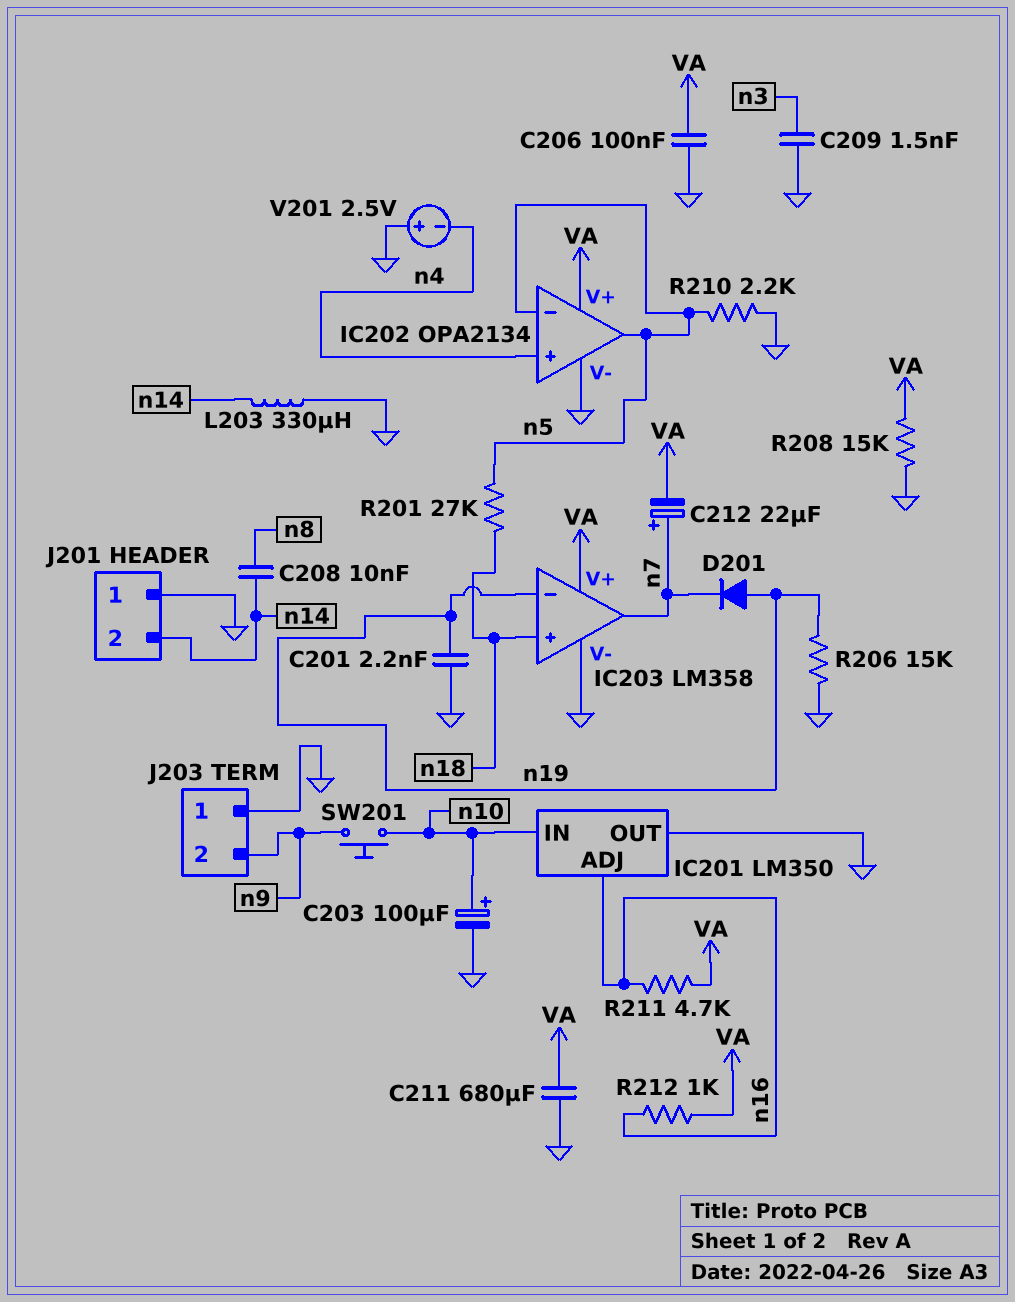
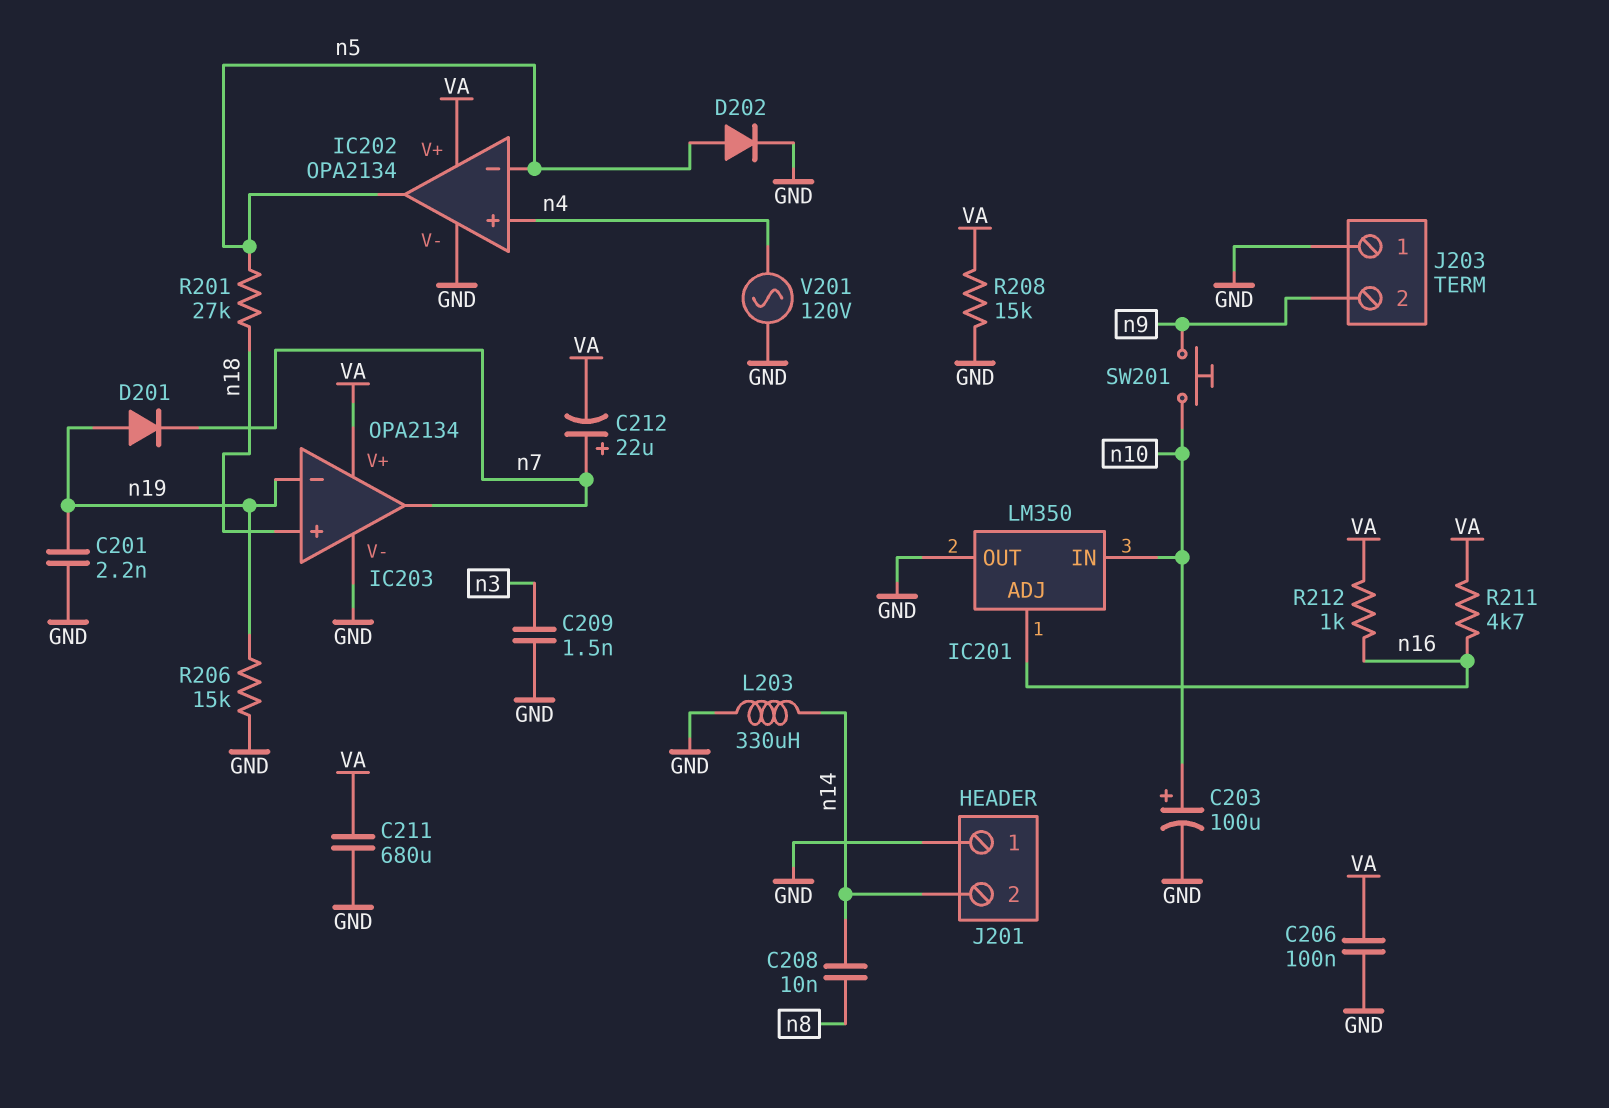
D202: none -> diode (A n5, K GND)
IC203: LM358 -> OPA2134
R210: 2.2k (GND, n5) -> none
V201: 2.5V (plus GND, minus n4) -> AC 120V (GND, n4)

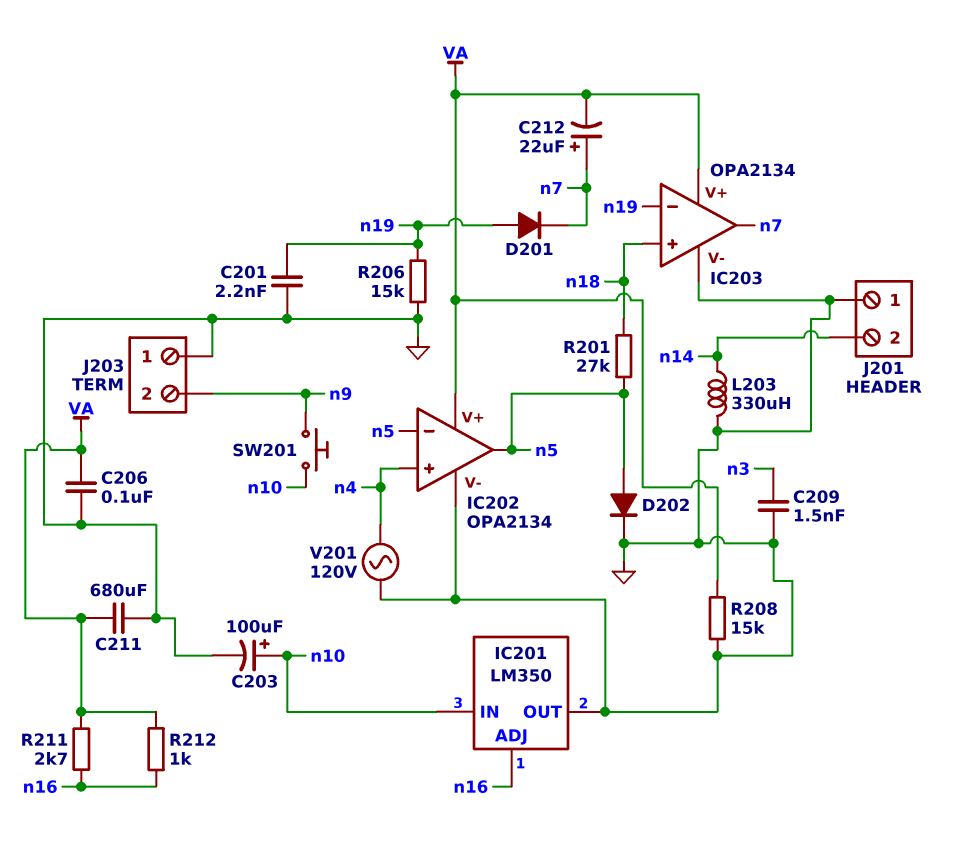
C208: 10nF (n8, n14) -> none
R211: 4.7k (VA, n16) -> 2.7k (VA, n16)

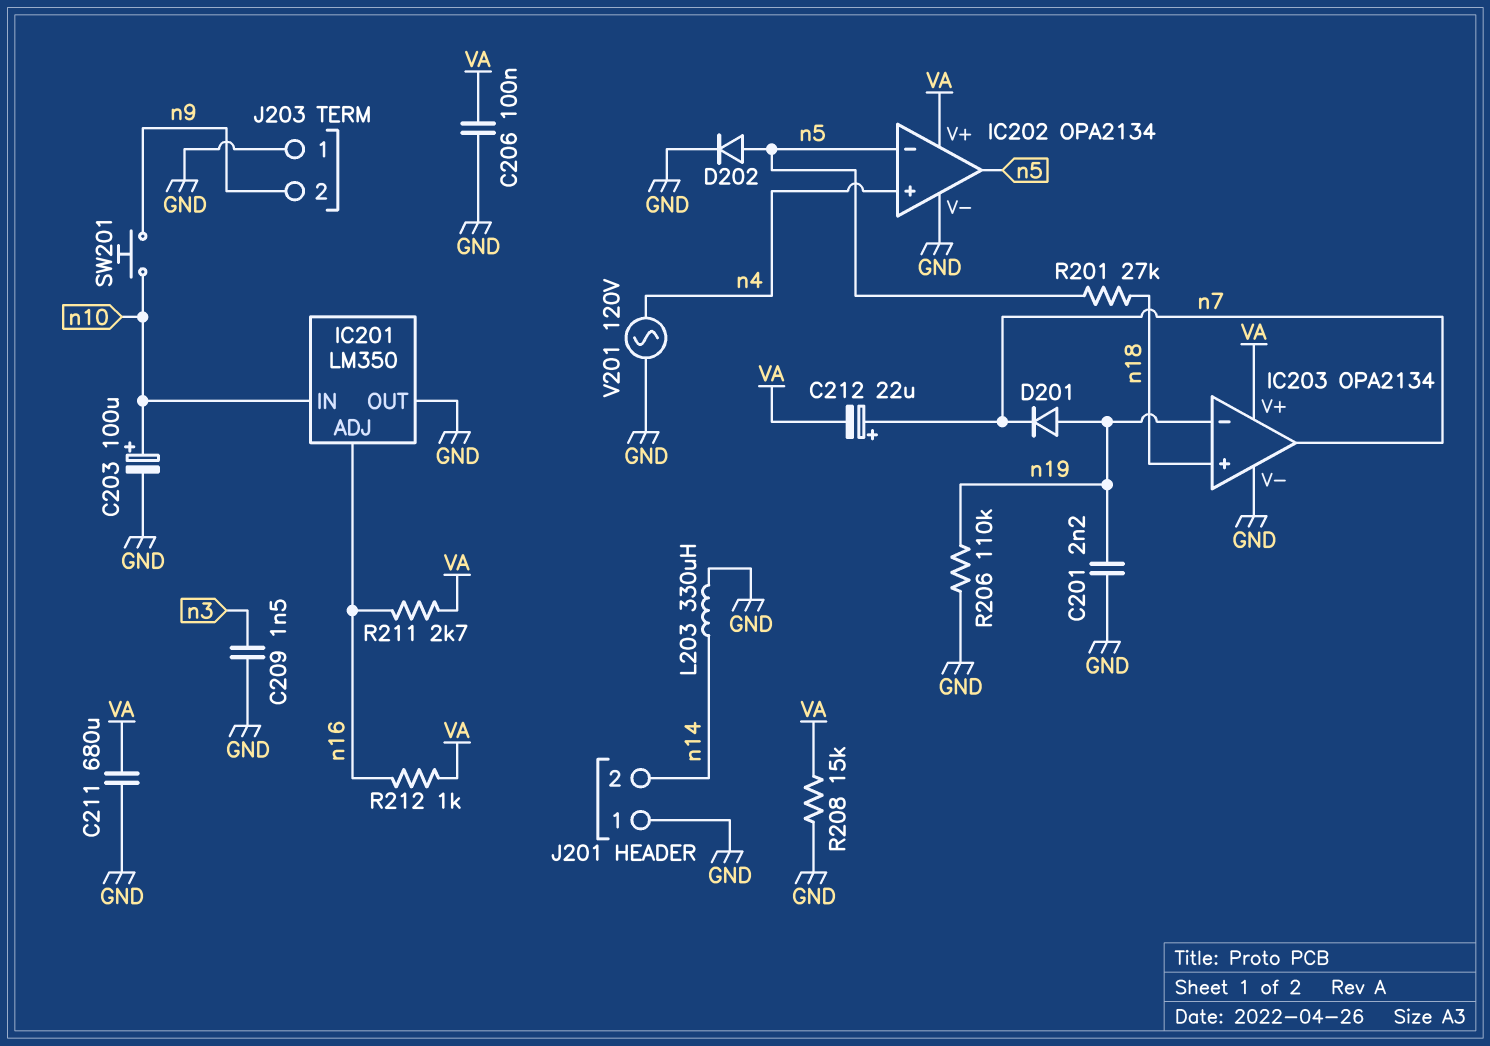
R206: 15k (GND, n19) -> 110k (GND, n19)

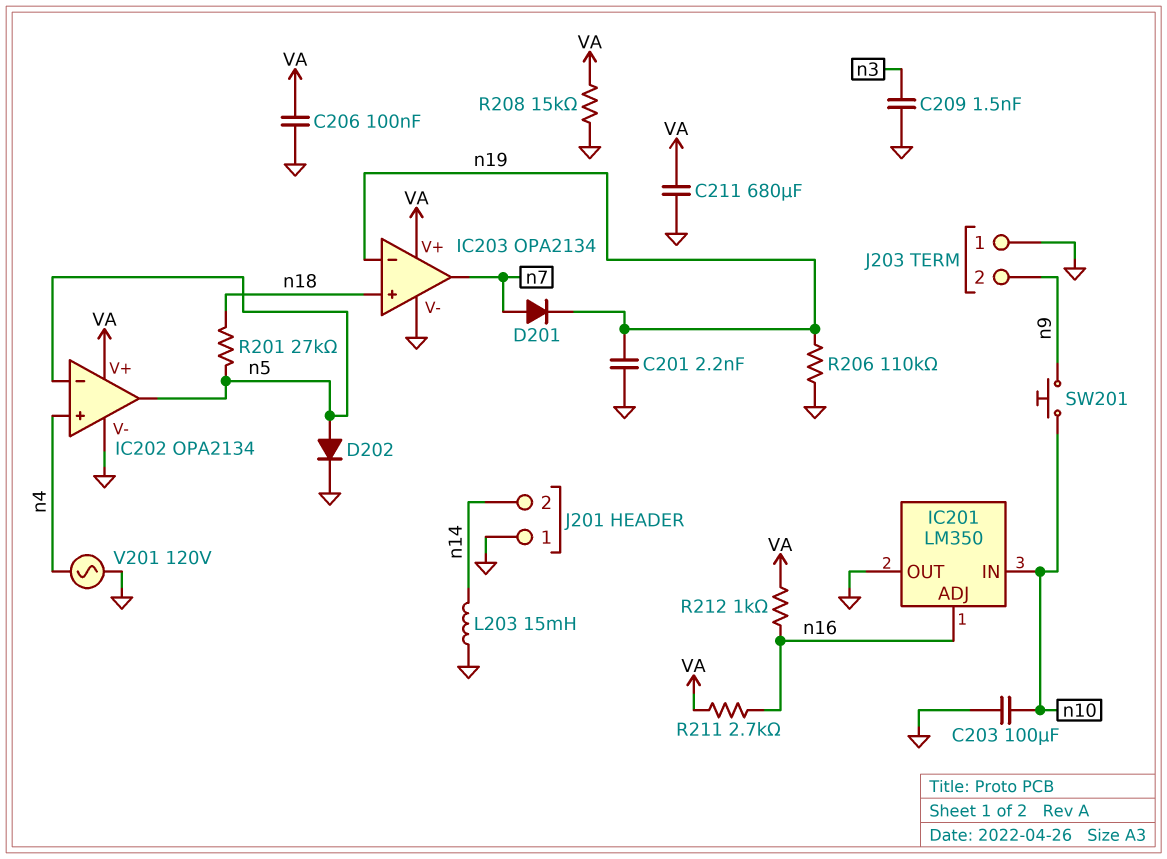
C203: 100uF (plus n10, minus GND) -> 100uF (GND, n10)
C212: 22uF (plus n7, minus VA) -> none
D201: diode (A n19, K n7) -> diode (A n7, K n19)
L203: 330uH (GND, n14) -> 15mH (GND, n14)

